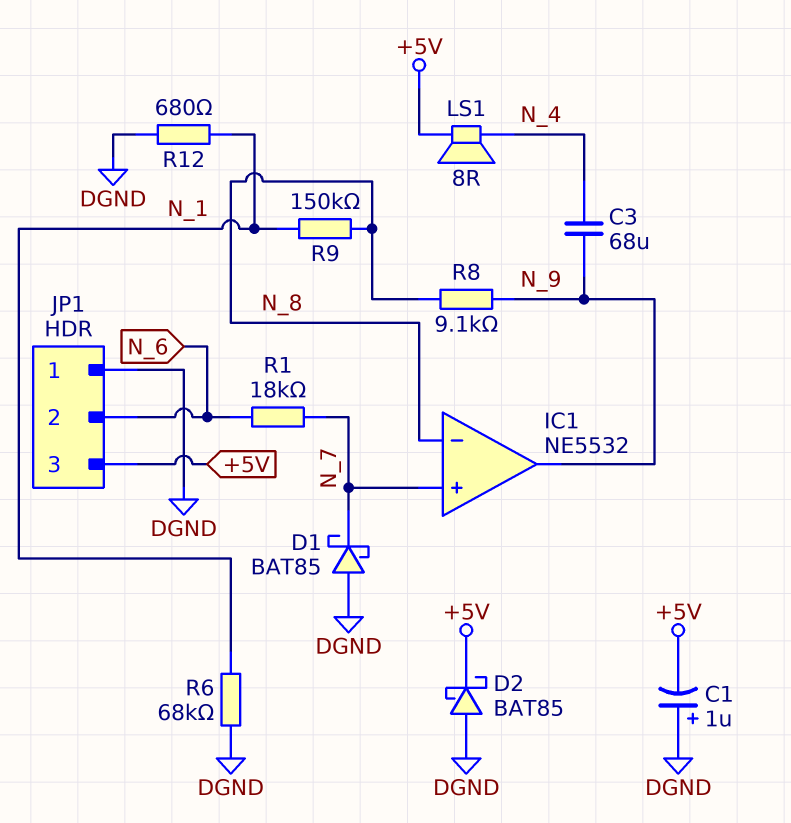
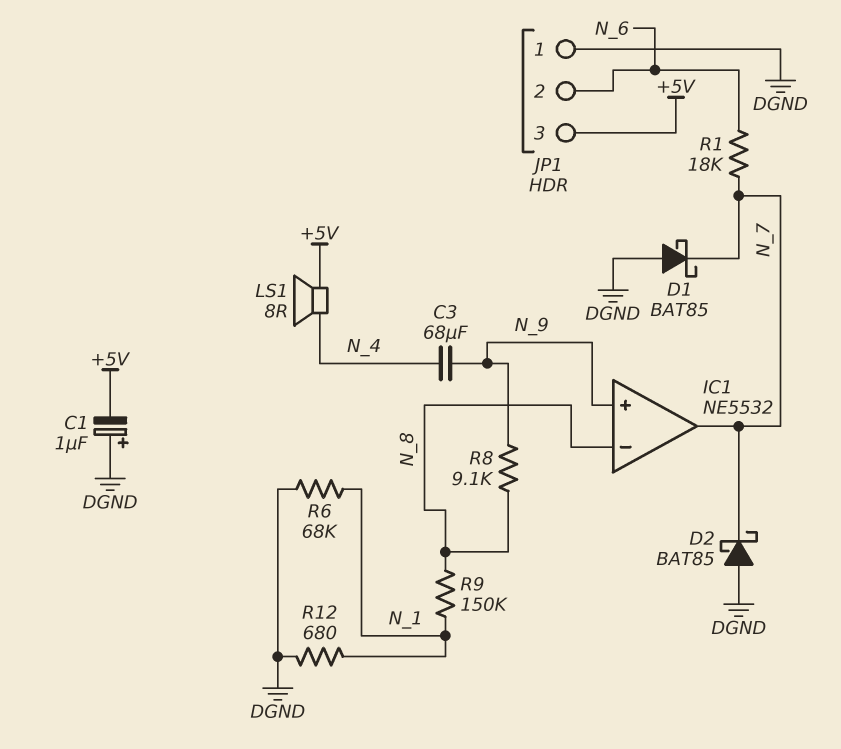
D2: schottky BAT85 (A DGND, K +5V) -> schottky BAT85 (A DGND, K N_7)
IC1 pin in+: N_7 -> N_9
IC1 pin out: N_9 -> N_7

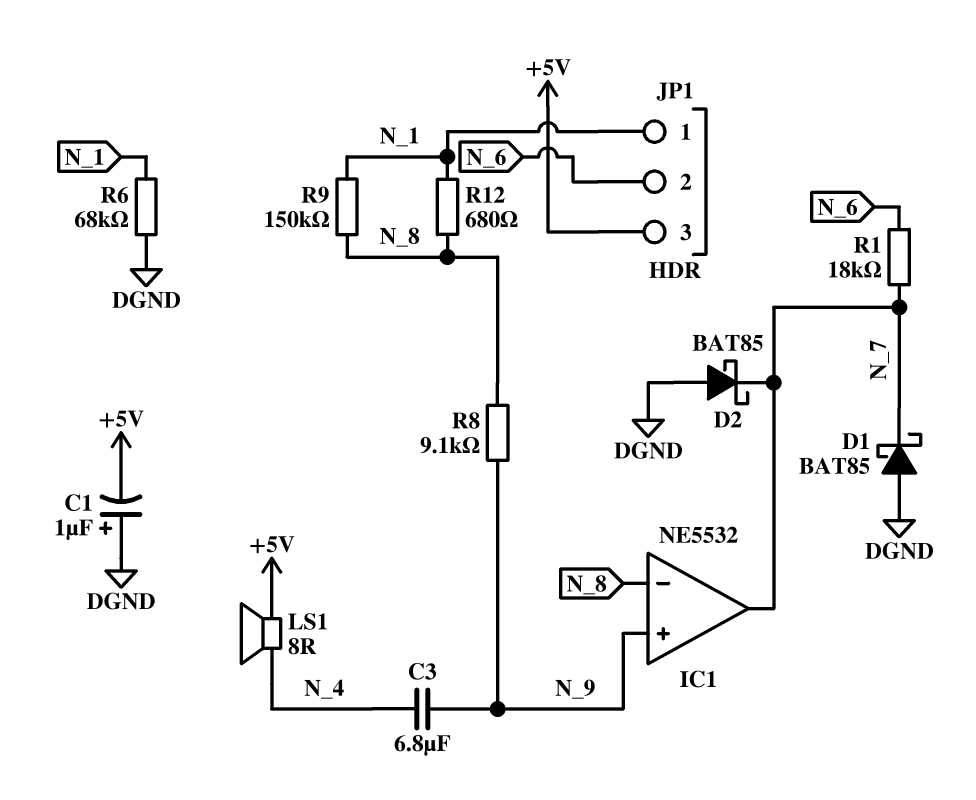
C3: 68uF (N_4, N_9) -> 6.8uF (N_4, N_9)
JP1 pin 1: DGND -> N_1
R12: 680 (DGND, N_1) -> 680 (N_1, N_8)

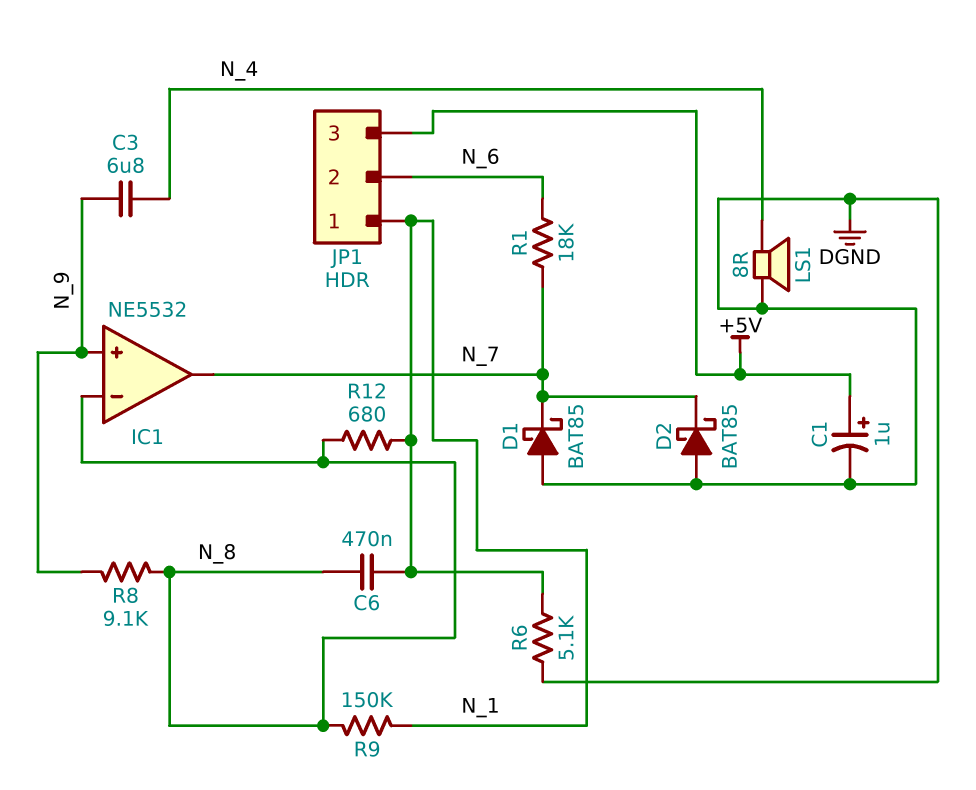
C1: 1uF (plus DGND, minus +5V) -> 1uF (plus +5V, minus DGND)
C6: none -> 470nF (N_1, N_8)
LS1: speaker 8R (+5V, N_4) -> speaker 8R (DGND, N_4)
R6: 68k (DGND, N_1) -> 5.1k (DGND, N_1)

